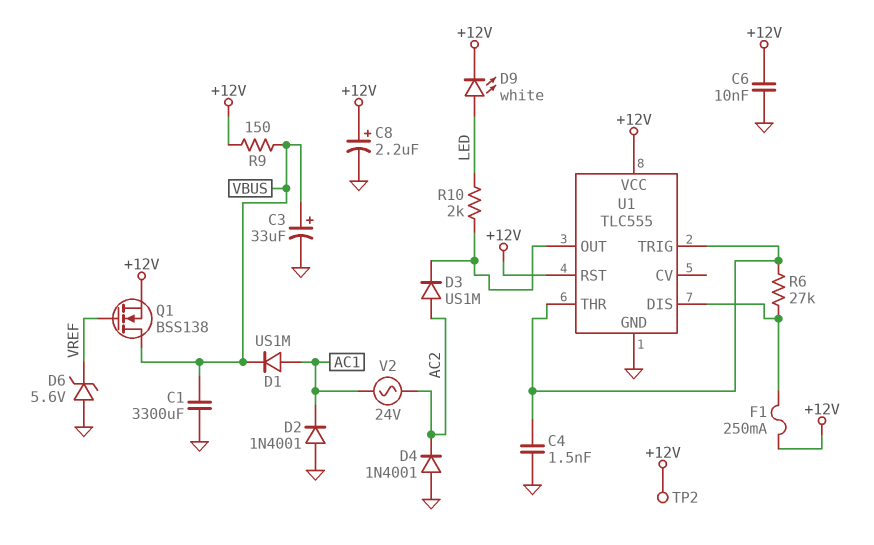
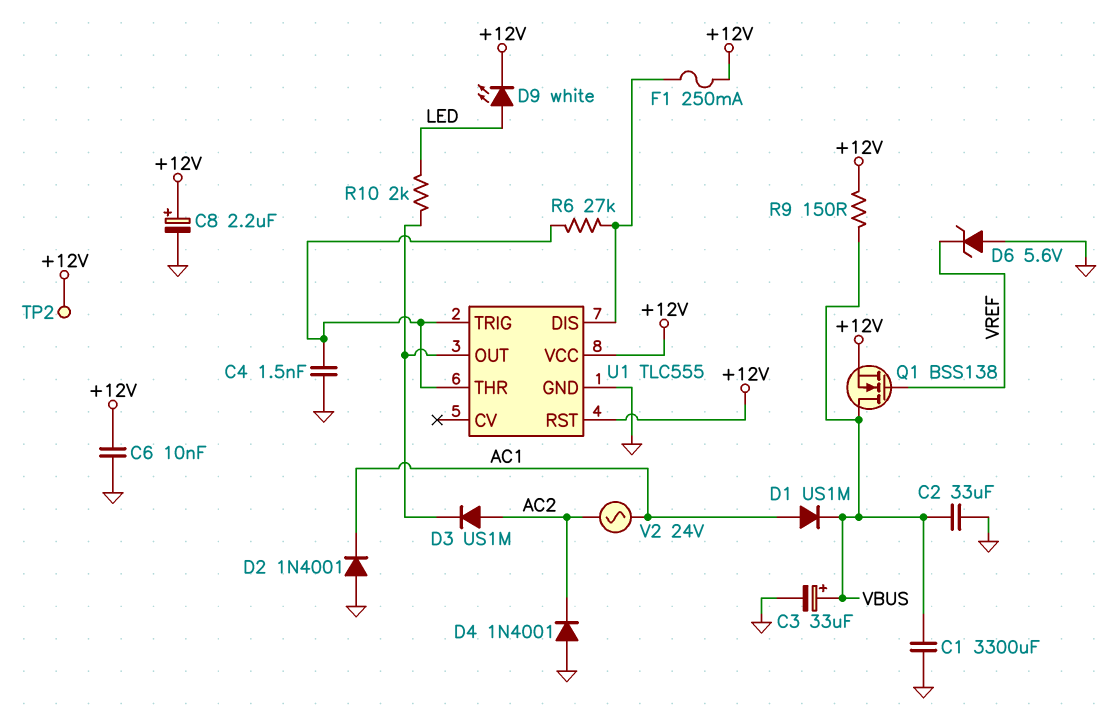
C2: none -> 33uF (GND, VBUS)

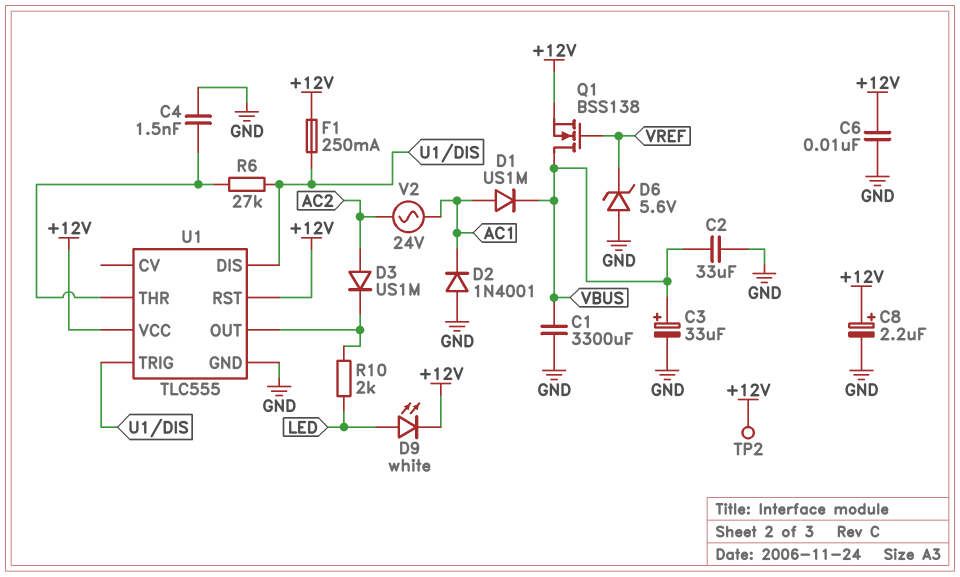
D4: diode 1N4001 (A GND, K AC2) -> none
R9: 150 (+12V, VBUS) -> none
U1 pin TRIG: U1/THR -> U1/DIS

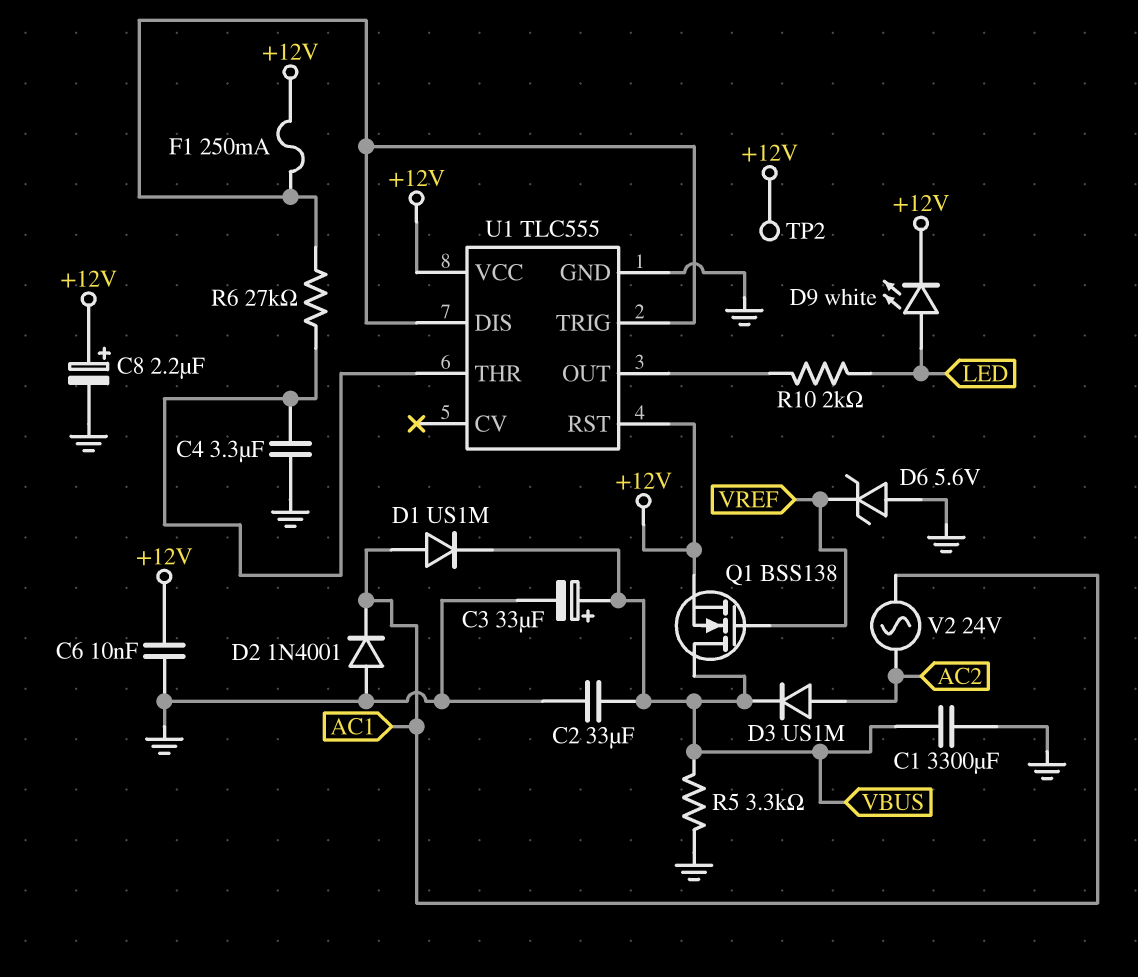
C4: 1.5nF (GND, U1/THR) -> 3.3uF (GND, U1/THR)
D3: diode US1M (A AC2, K U1/OUT) -> diode US1M (A AC2, K VBUS)
R5: none -> 3.3k (GND, VBUS)

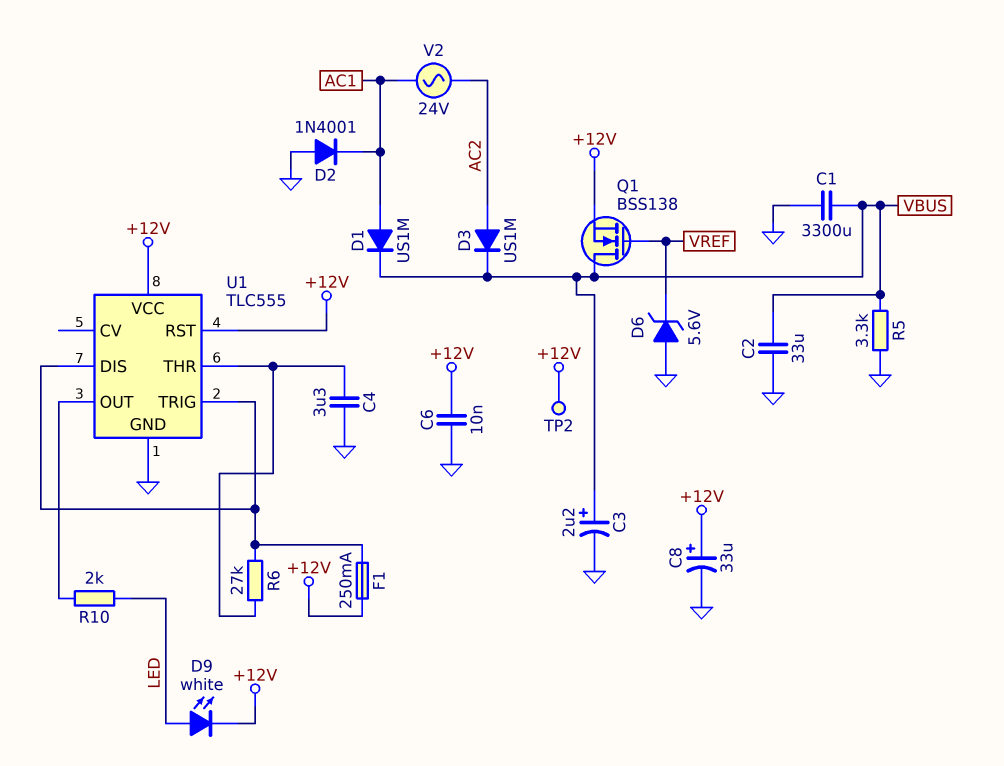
C3: 33uF (plus VBUS, minus GND) -> 2.2uF (plus VBUS, minus GND)
C8: 2.2uF (plus +12V, minus GND) -> 33uF (plus +12V, minus GND)

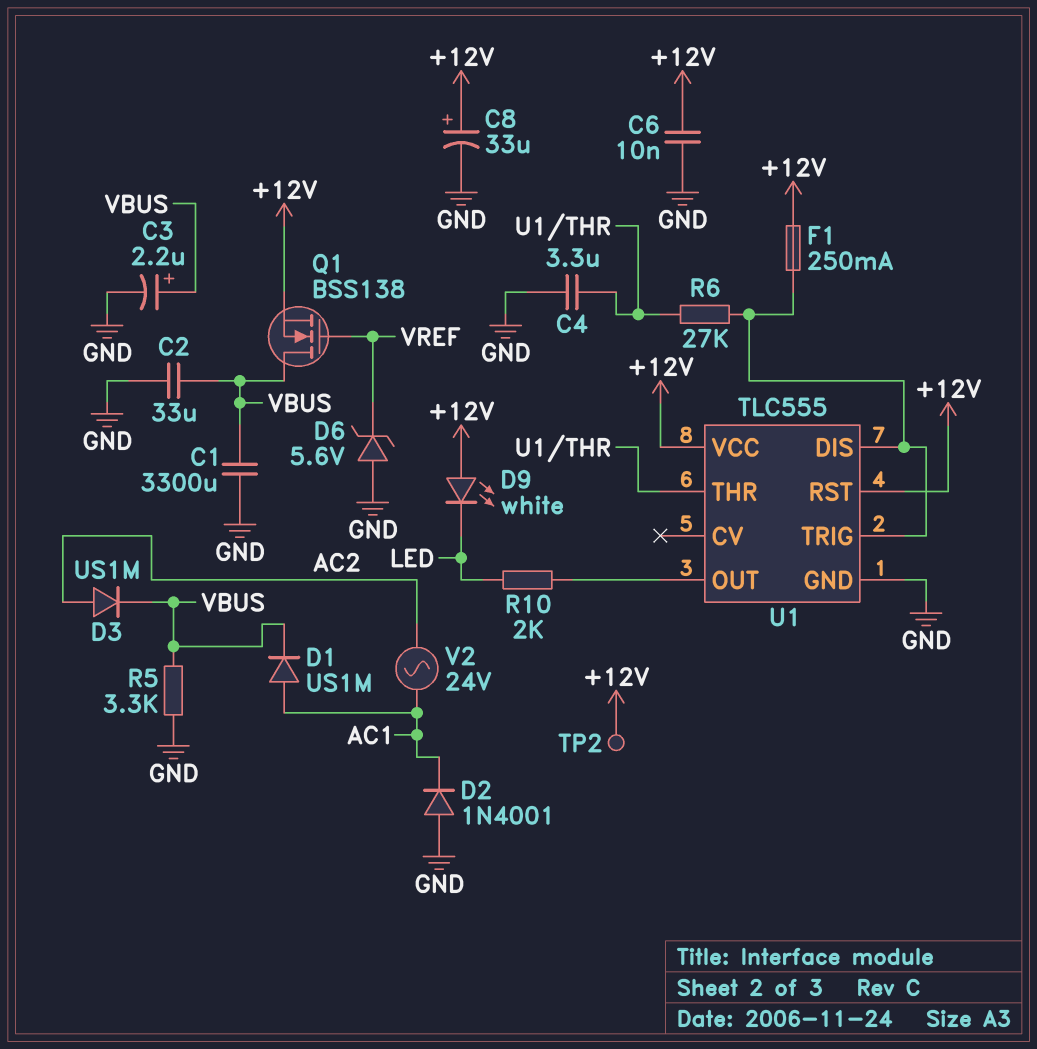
D9: LED white (A LED, K +12V) -> LED white (A +12V, K LED)

